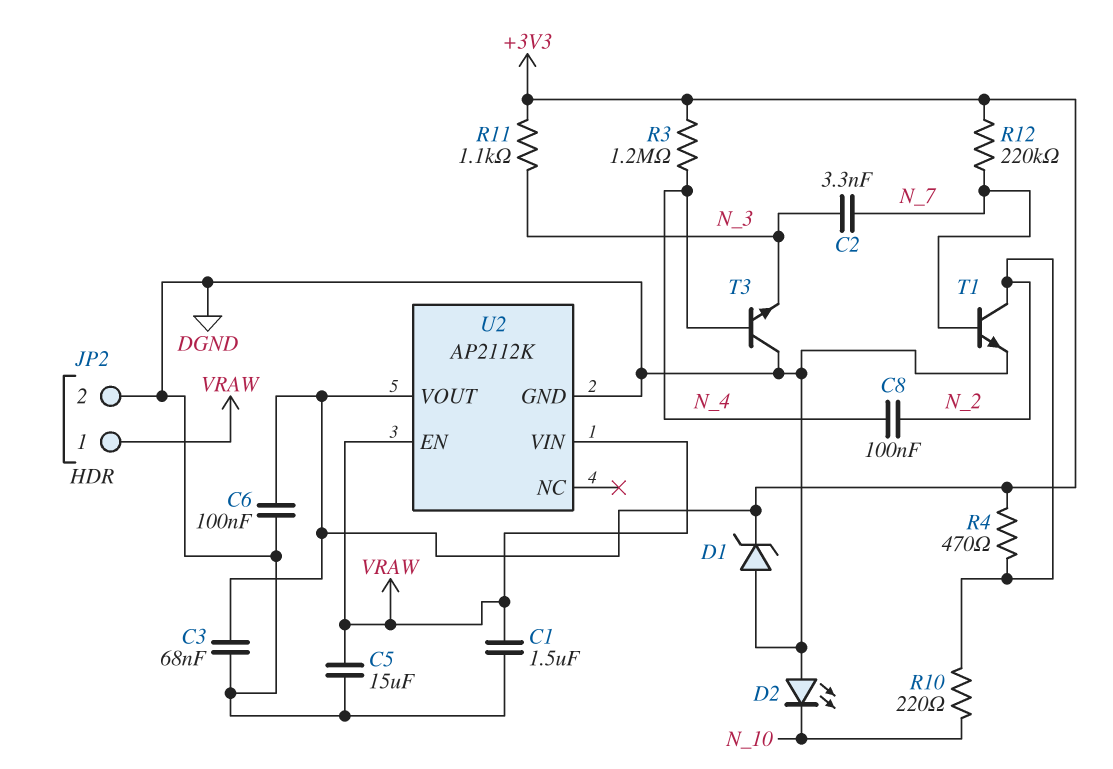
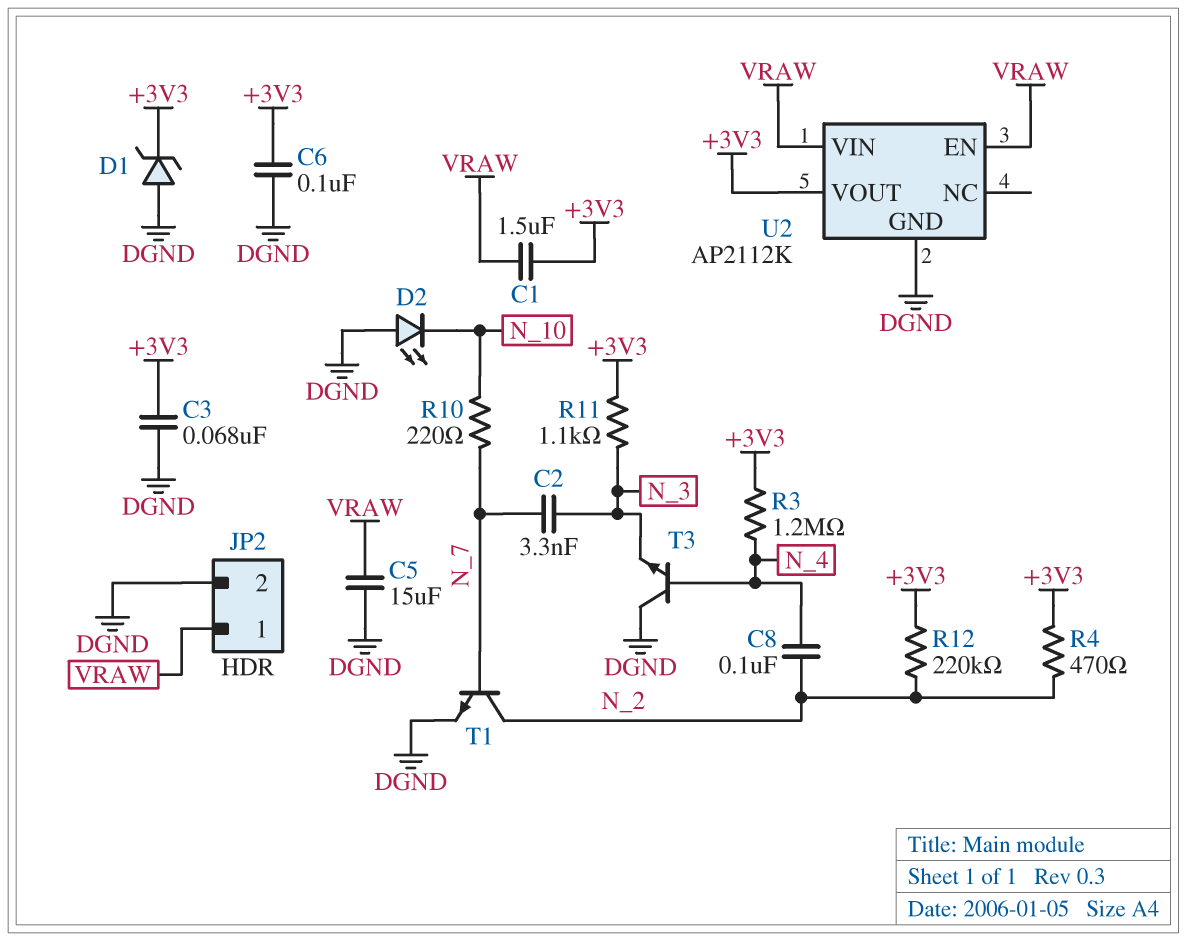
C1: 1.5uF (DGND, VRAW) -> 1.5uF (+3V3, VRAW)
R10: 220 (N_2, N_10) -> 220 (N_7, N_10)
R12: 220k (+3V3, N_7) -> 220k (+3V3, N_2)

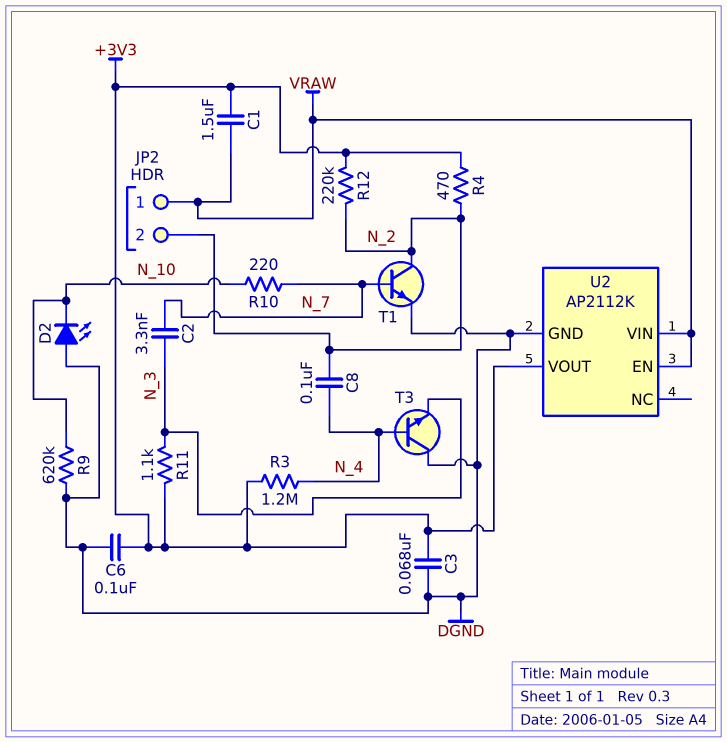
C5: 15uF (DGND, VRAW) -> none
D1: zener (A DGND, K +3V3) -> none
JP2 pin 2: DGND -> N_2
R9: none -> 620k (DGND, N_10)

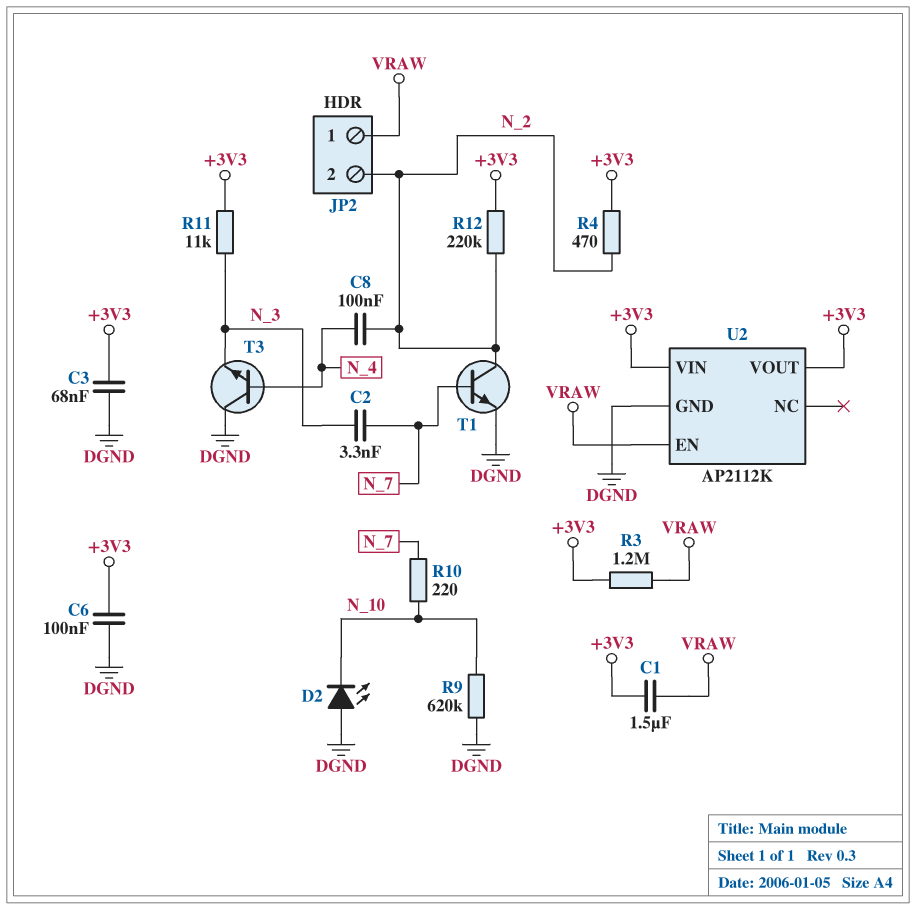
R3: 1.2M (+3V3, N_4) -> 1.2M (+3V3, VRAW)
R11: 1.1k (+3V3, N_3) -> 11k (+3V3, N_3)
U2 pin VIN: VRAW -> +3V3

